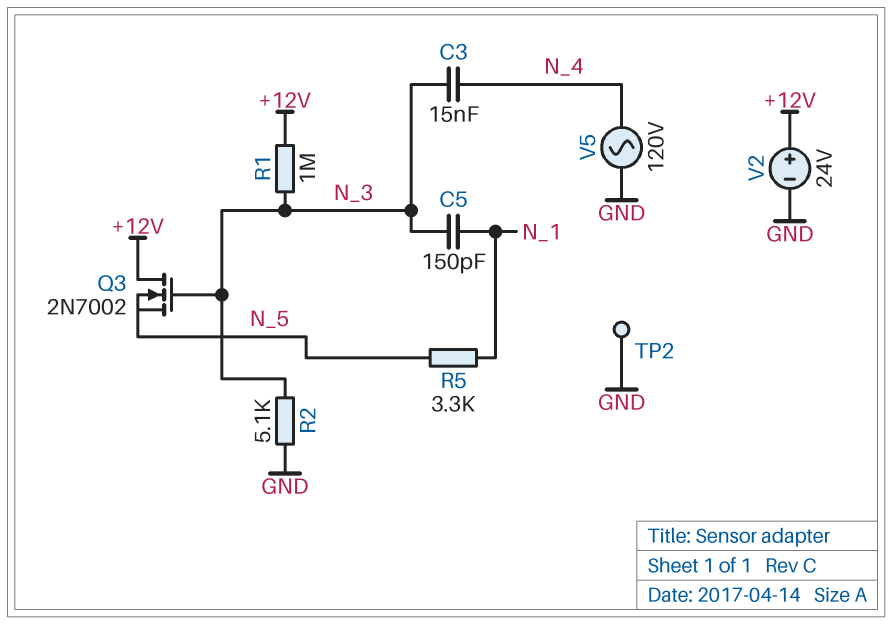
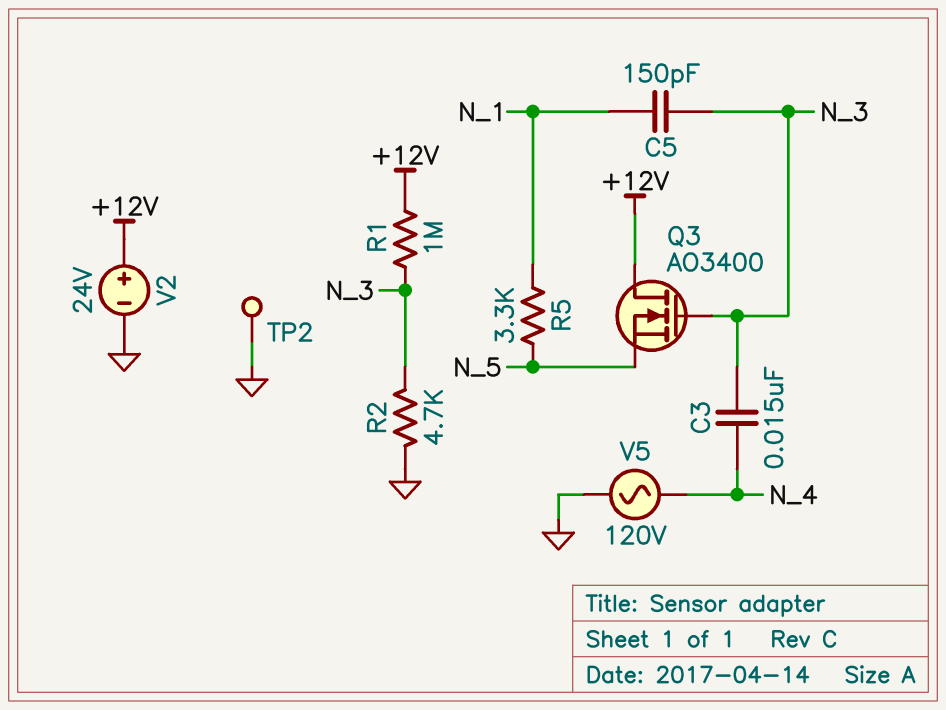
Q3: NMOS 2N7002 (G N_3, D +12V, S N_5) -> NMOS AO3400 (G N_3, D +12V, S N_5)
R2: 5.1k (GND, N_3) -> 4.7k (GND, N_3)

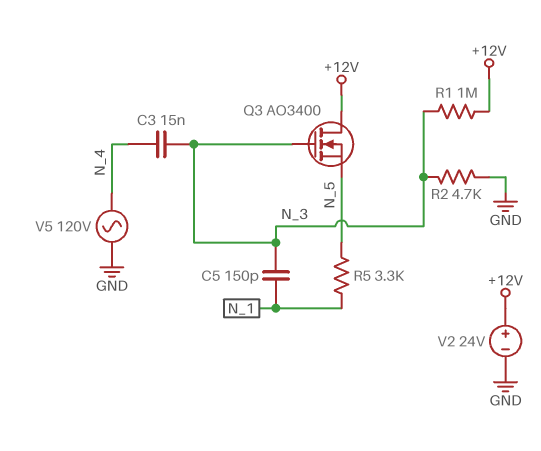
TP2: test point (GND) -> none

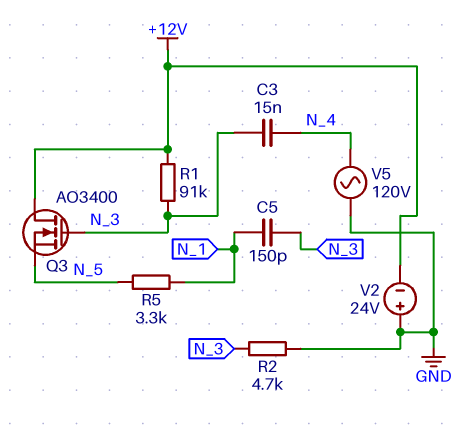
R1: 1M (+12V, N_3) -> 91k (+12V, N_3)
V2: 24V (plus +12V, minus GND) -> 24V (plus GND, minus +12V)

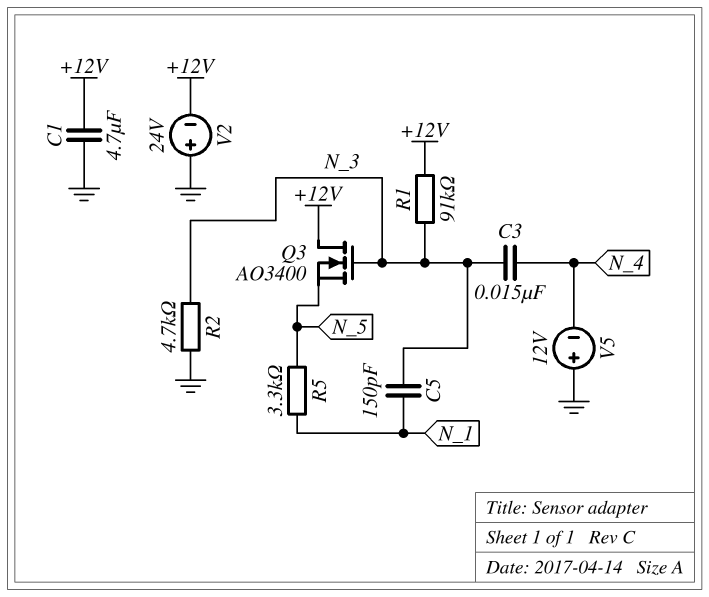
C1: none -> 4.7uF (+12V, GND)
V5: AC 120V (GND, N_4) -> 12V (plus GND, minus N_4)

